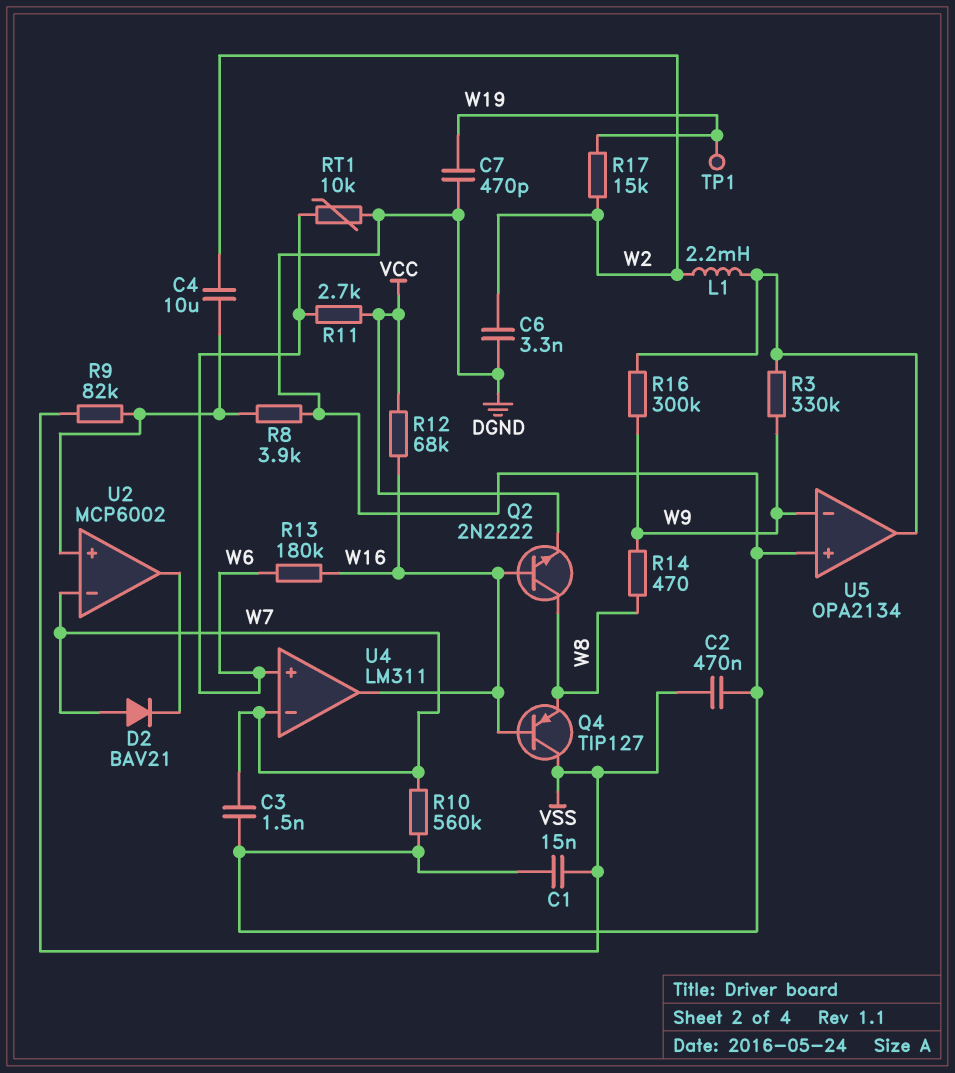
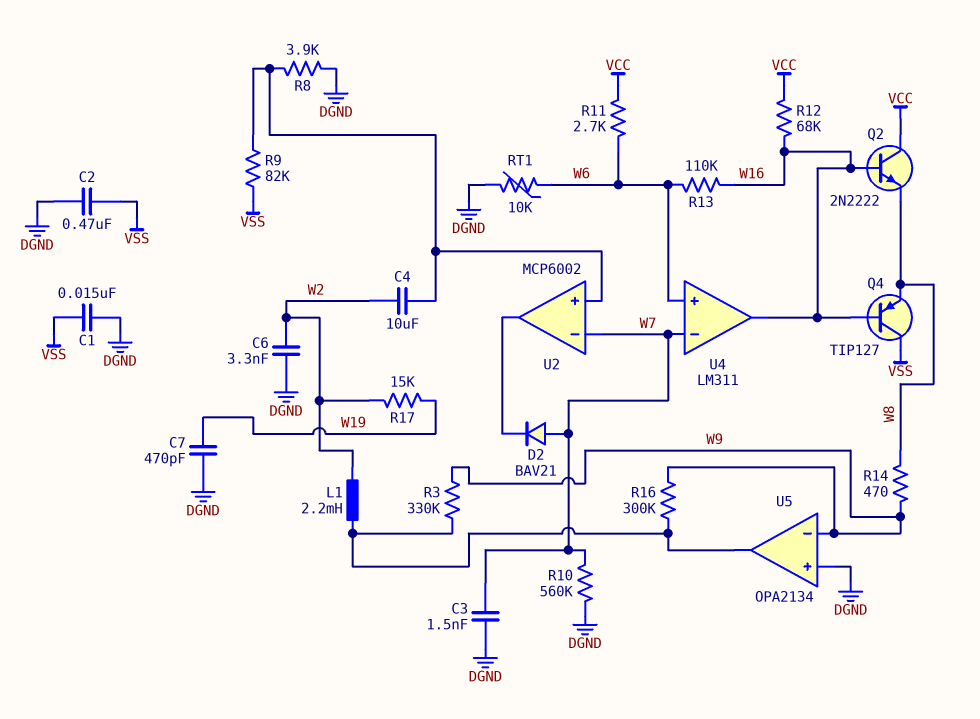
Q2: NPN 2N2222 (B W16, C W8, E VCC) -> NPN 2N2222 (B W16, C VCC, E W8)
R13: 180k (W6, W16) -> 110k (W6, W16)
TP1: test point (W19) -> none

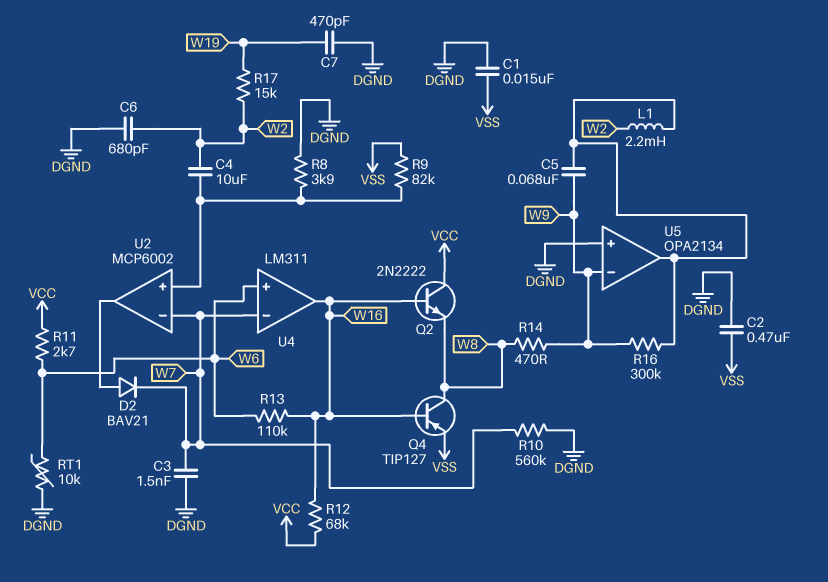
C5: none -> 68nF (U5/out, W9)
C6: 3.3nF (DGND, W2) -> 680pF (DGND, W2)
D2: diode BAV21 (A W7, K U2/out) -> diode BAV21 (A U2/out, K W7)
Q4: PNP TIP127 (B W16, C VSS, E W8) -> PNP TIP127 (B W16, C W8, E VSS)
R3: 330k (U5/out, W9) -> none

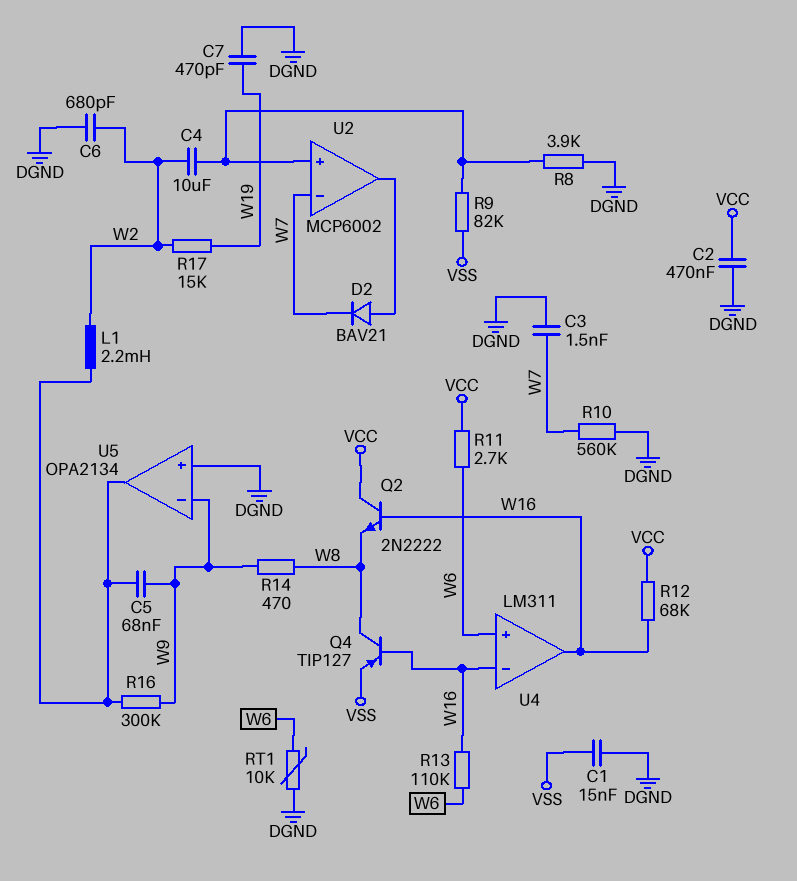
C2: 470nF (DGND, VSS) -> 470nF (DGND, VCC)
U4 pin in-: W7 -> W16

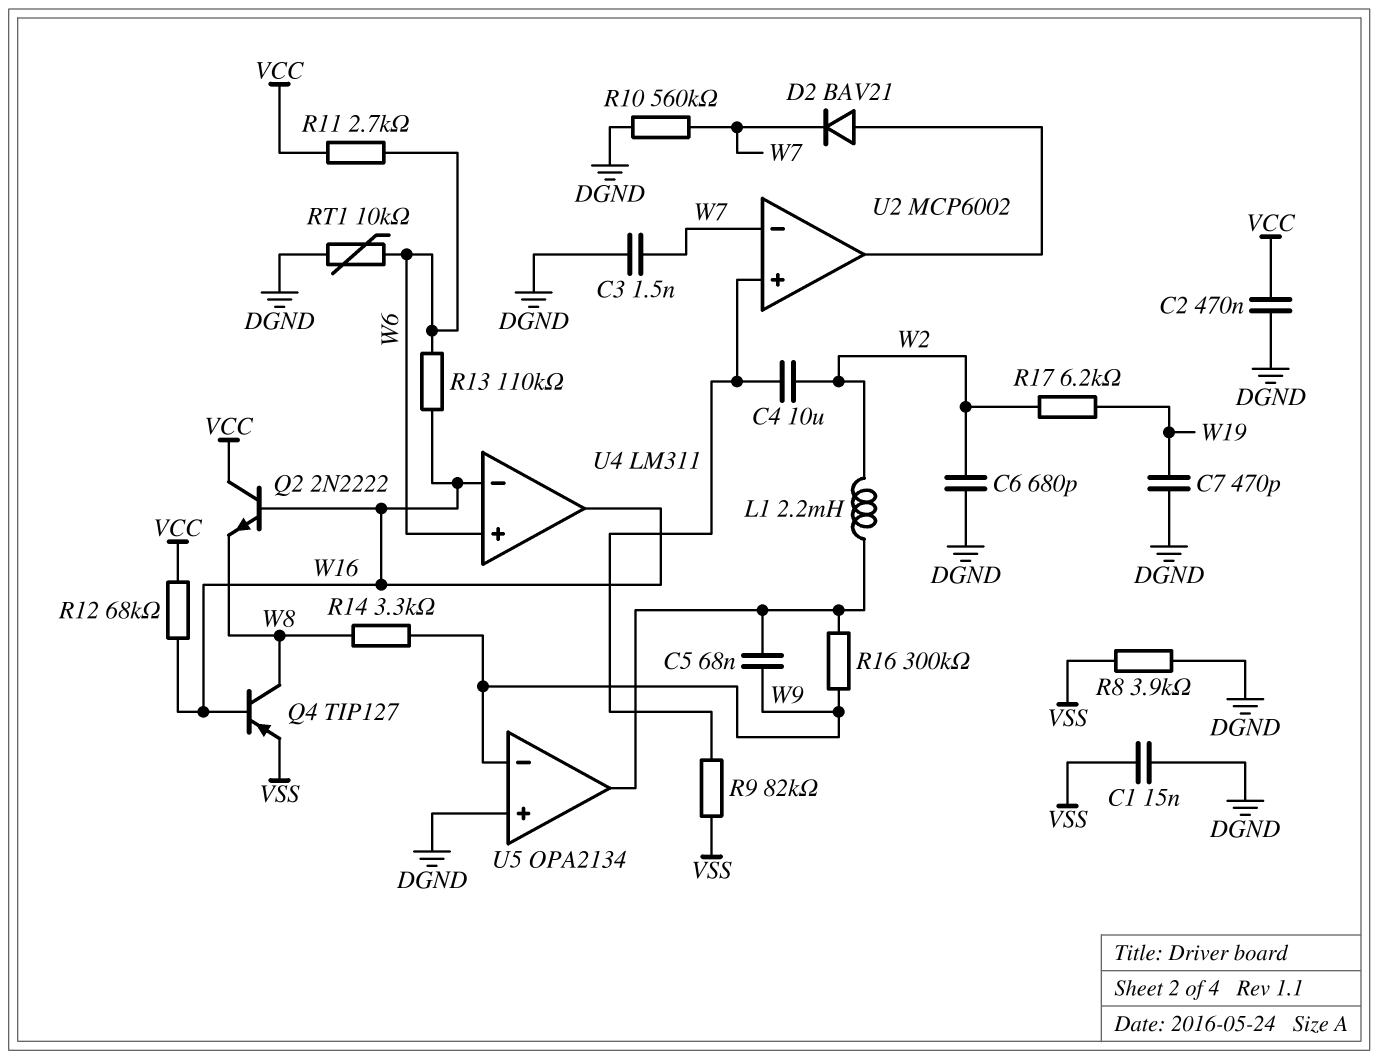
R8: 3.9k (DGND, U2/in+) -> 3.9k (DGND, VSS)
R14: 470 (W8, W9) -> 3.3k (W8, W9)
R17: 15k (W2, W19) -> 6.2k (W2, W19)

